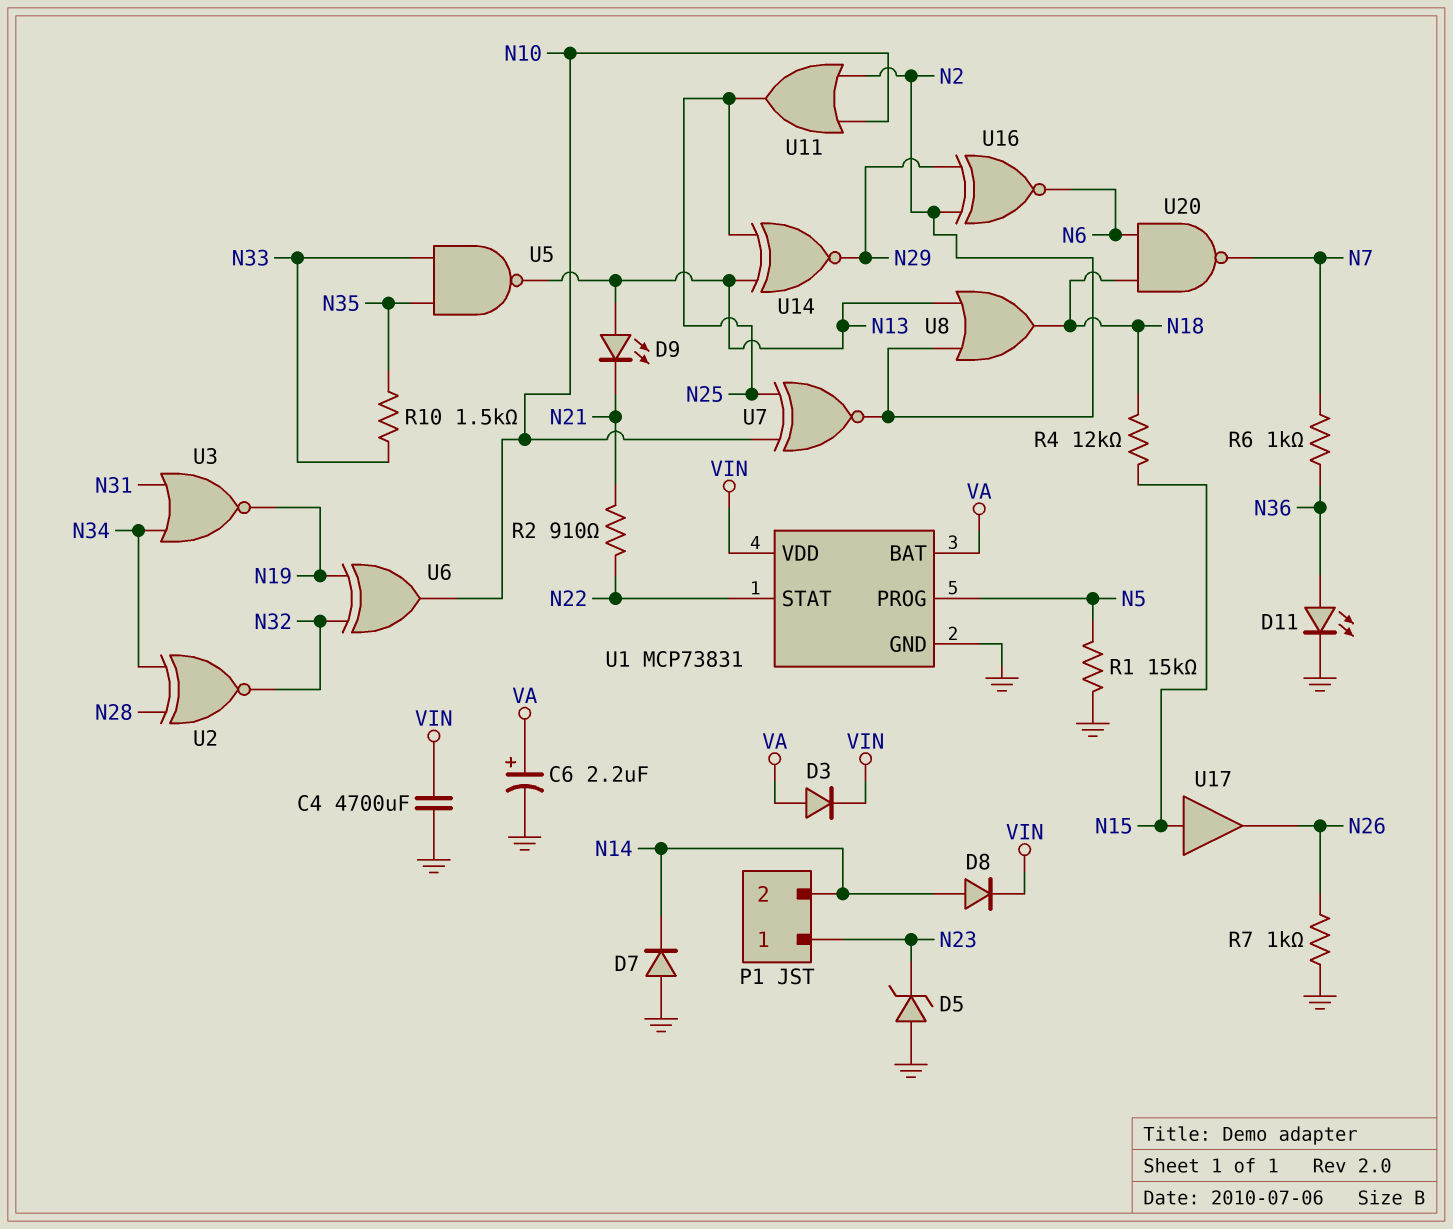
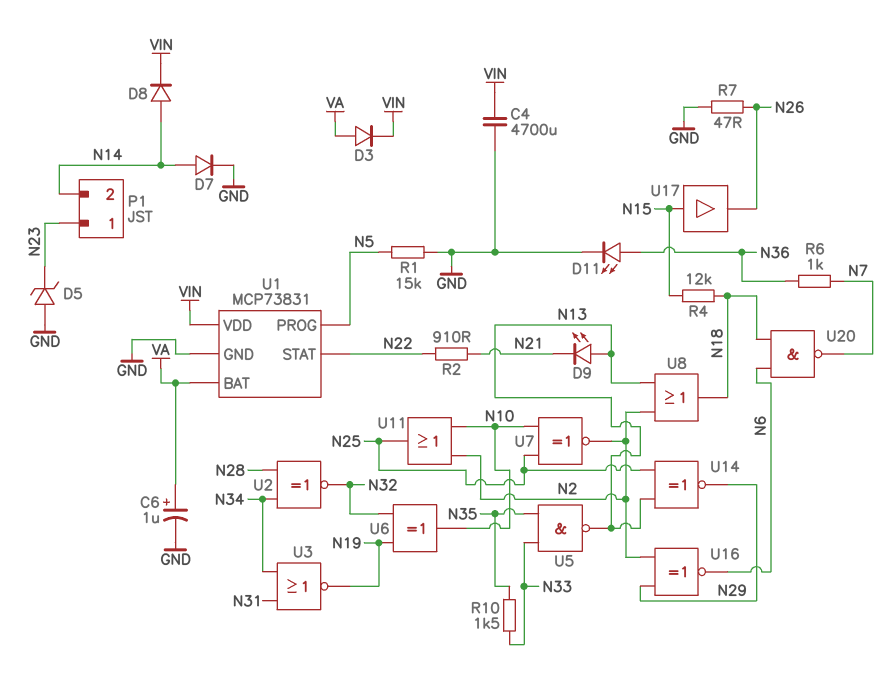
C6: 2.2uF (plus VA, minus GND) -> 1uF (plus VA, minus GND)
D7: diode (A GND, K N14) -> diode (A N14, K GND)
R7: 1k (GND, N26) -> 47 (GND, N26)

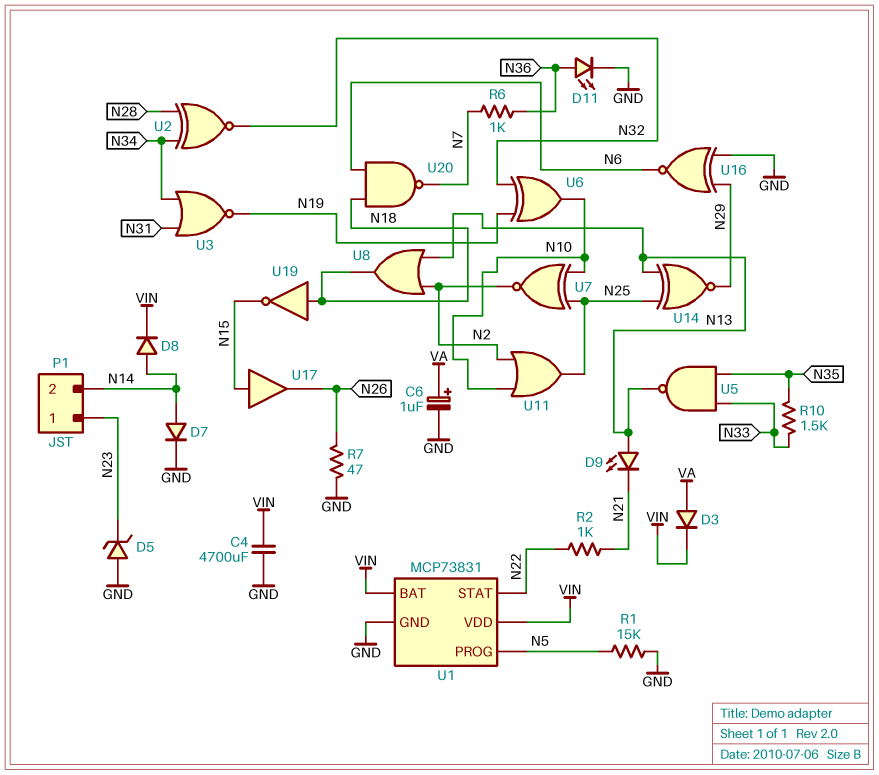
R2: 910 (N21, N22) -> 1k (N21, N22)
R4: 12k (N15, N18) -> none
U1 pin BAT: VA -> VIN
U16: XNOR (in N2, in N29, out N6) -> XNOR (in GND, in N29, out N6)
U19: none -> NOT (in N18, out N15)

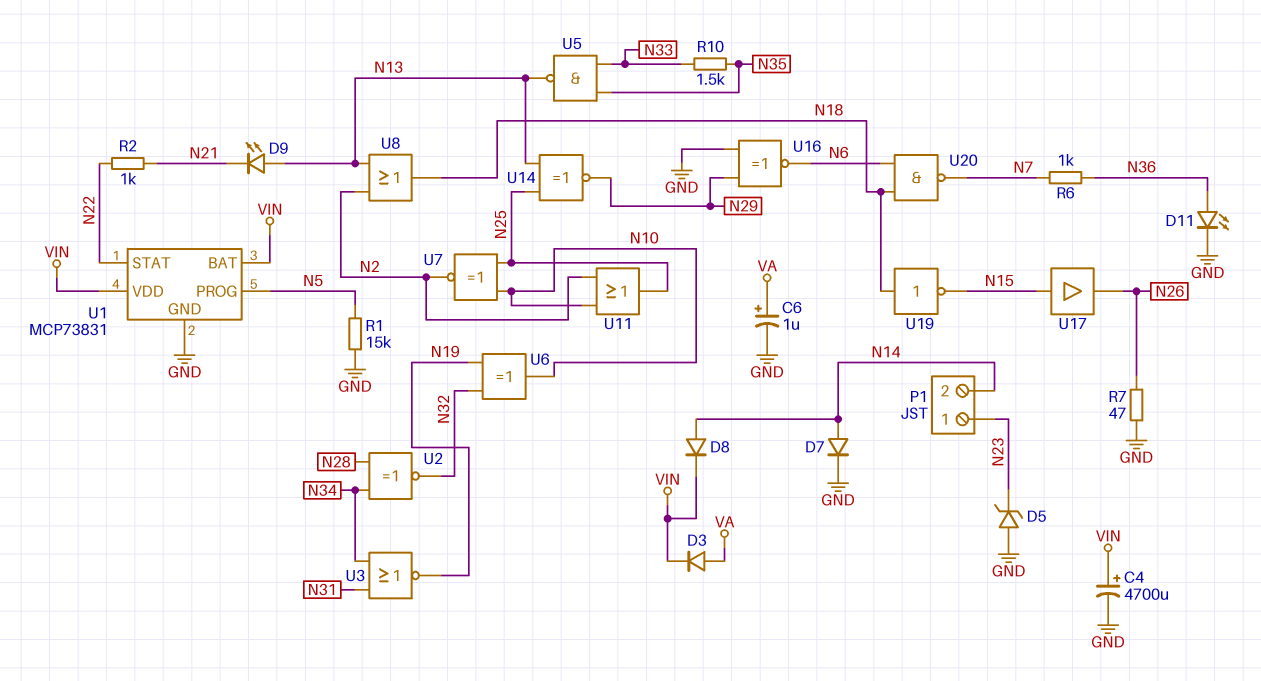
C4: 4700uF (GND, VIN) -> 4700uF (plus VIN, minus GND)

